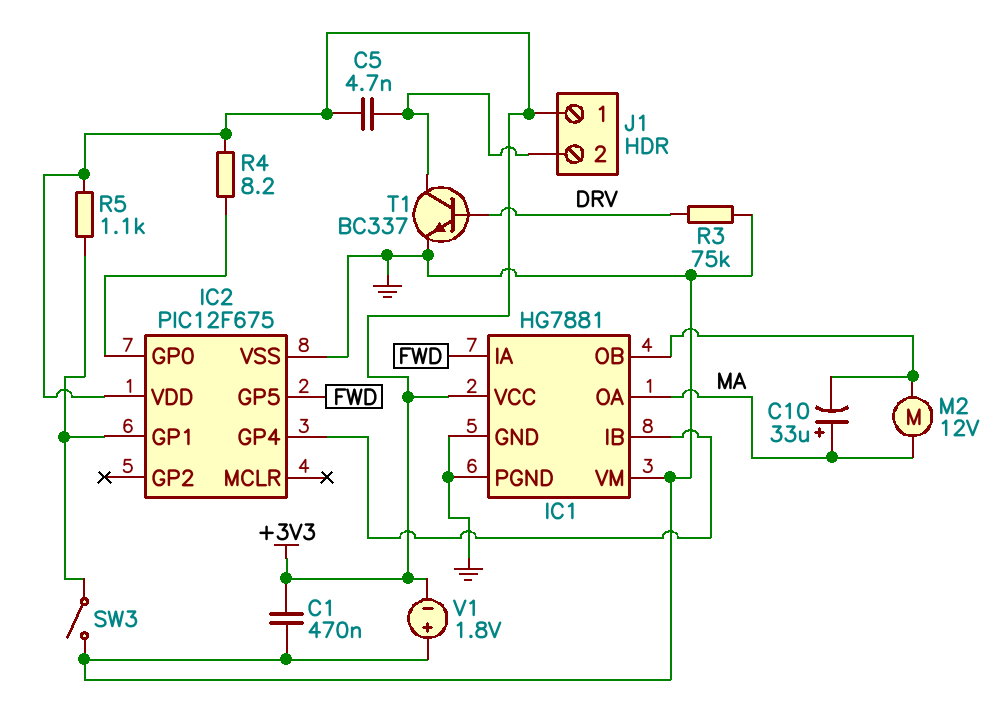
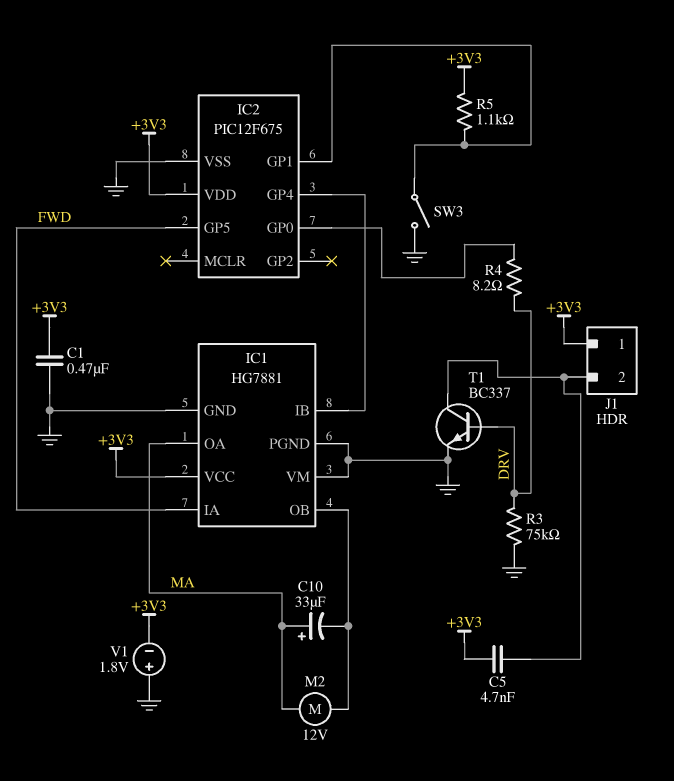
R4: 8.2 (+3V3, IC2/GP0) -> 8.2 (DRV, IC2/GP0)

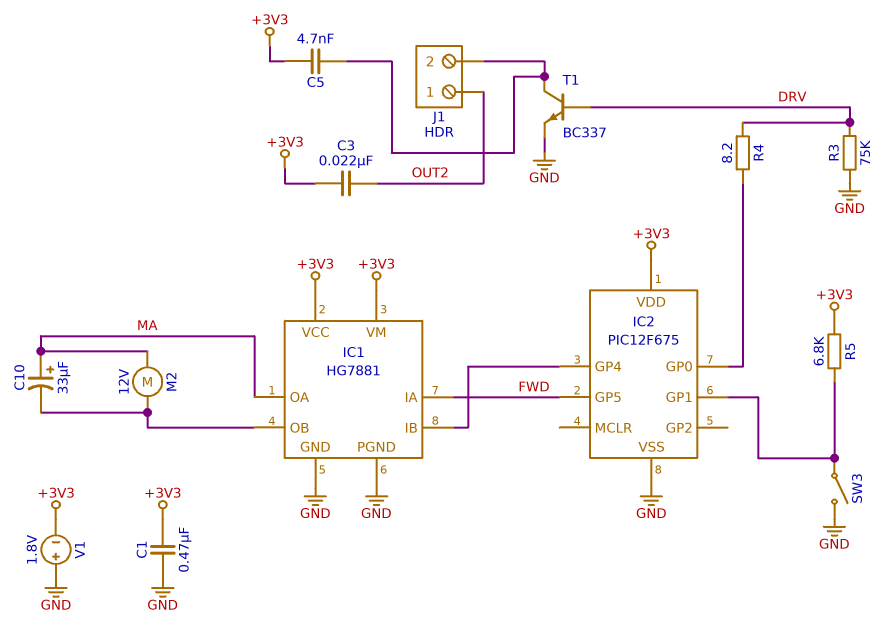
C3: none -> 22nF (+3V3, OUT2)
IC1 pin VM: GND -> +3V3
J1 pin 1: +3V3 -> OUT2
R5: 1.1k (+3V3, IC2/GP1) -> 6.8k (+3V3, IC2/GP1)

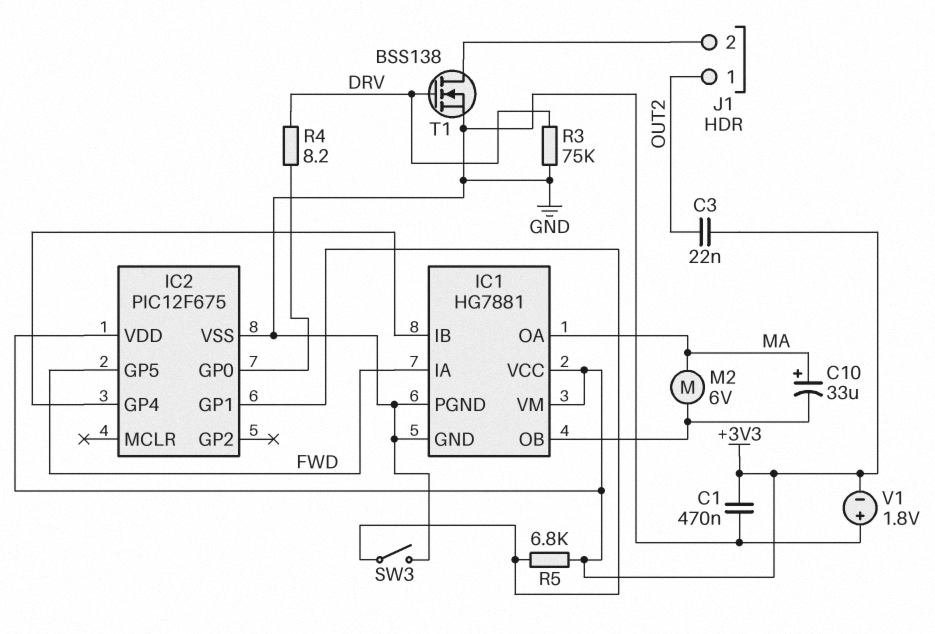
C5: 4.7nF (+3V3, J1/2) -> none
M2: motor 12V (IC1/OB, MA) -> motor 6V (IC1/OB, MA)
T1: NPN BC337 (B DRV, C J1/2, E GND) -> NMOS BSS138 (G DRV, D J1/2, S GND)

